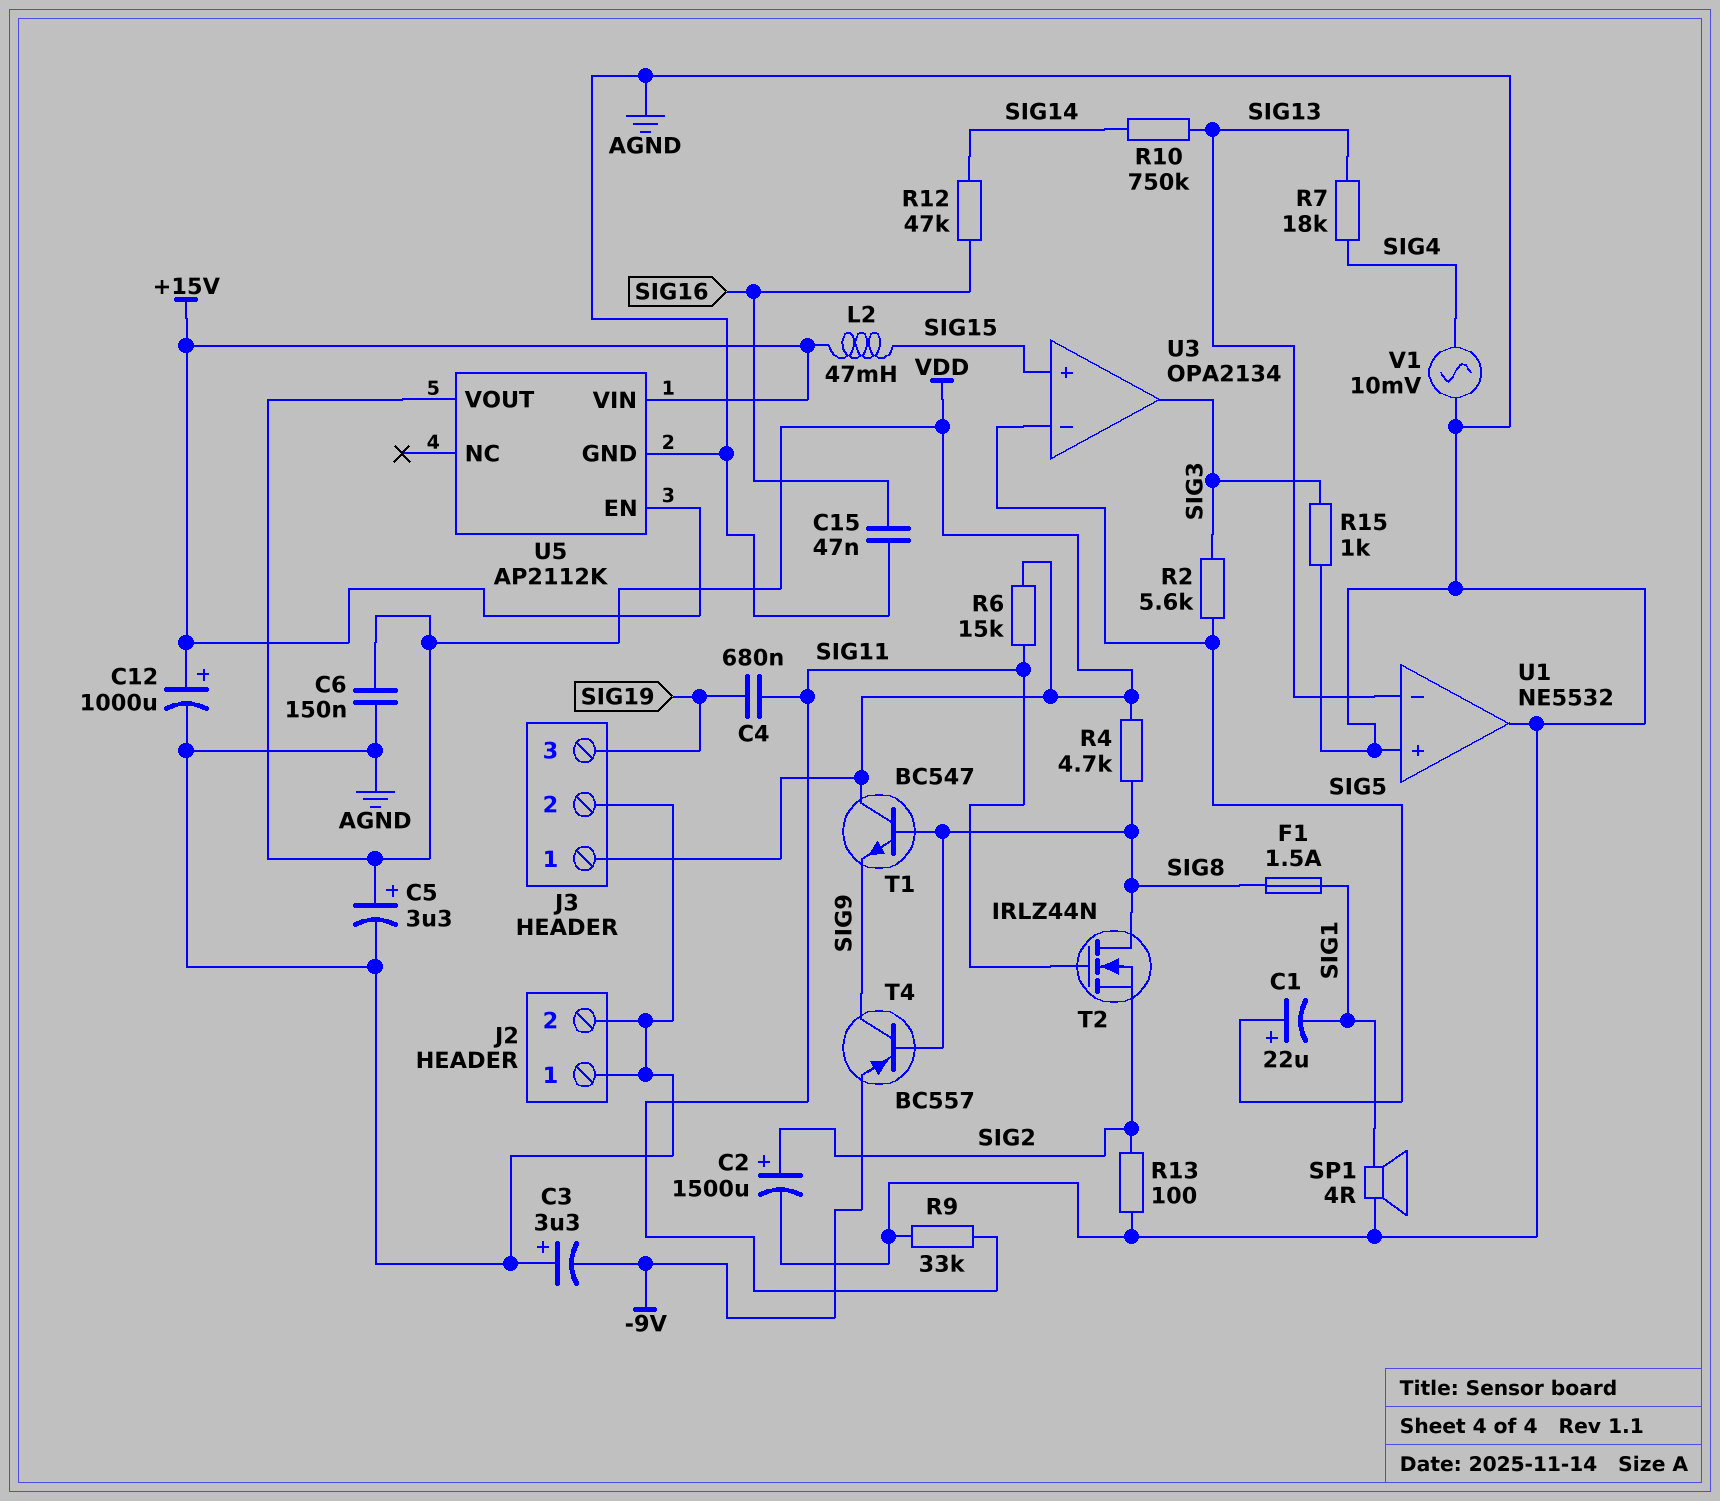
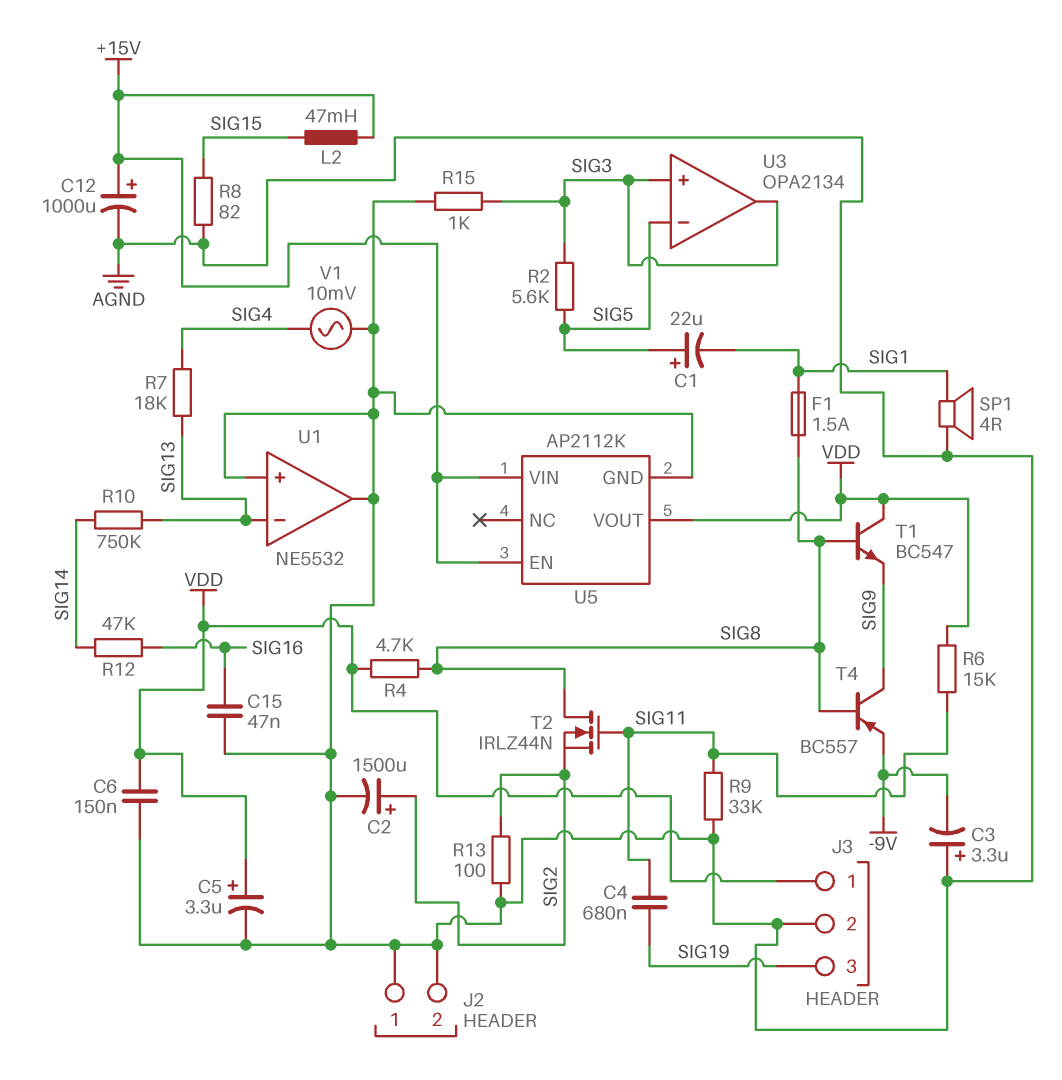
R8: none -> 82 (AGND, SIG15)
U3 pin in+: SIG15 -> SIG3

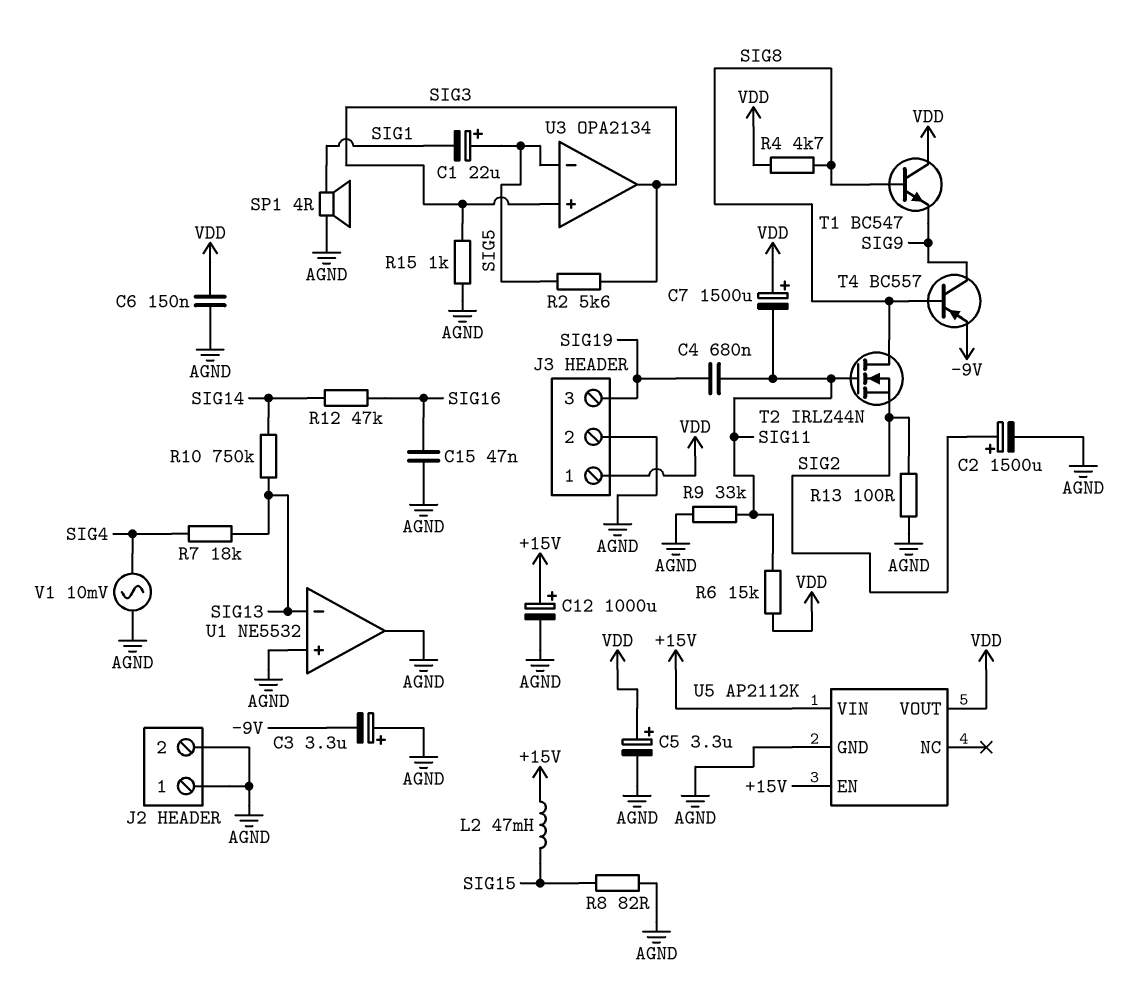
C7: none -> 1500uF (plus VDD, minus SIG11)
F1: 1.5A (SIG1, SIG8) -> none

